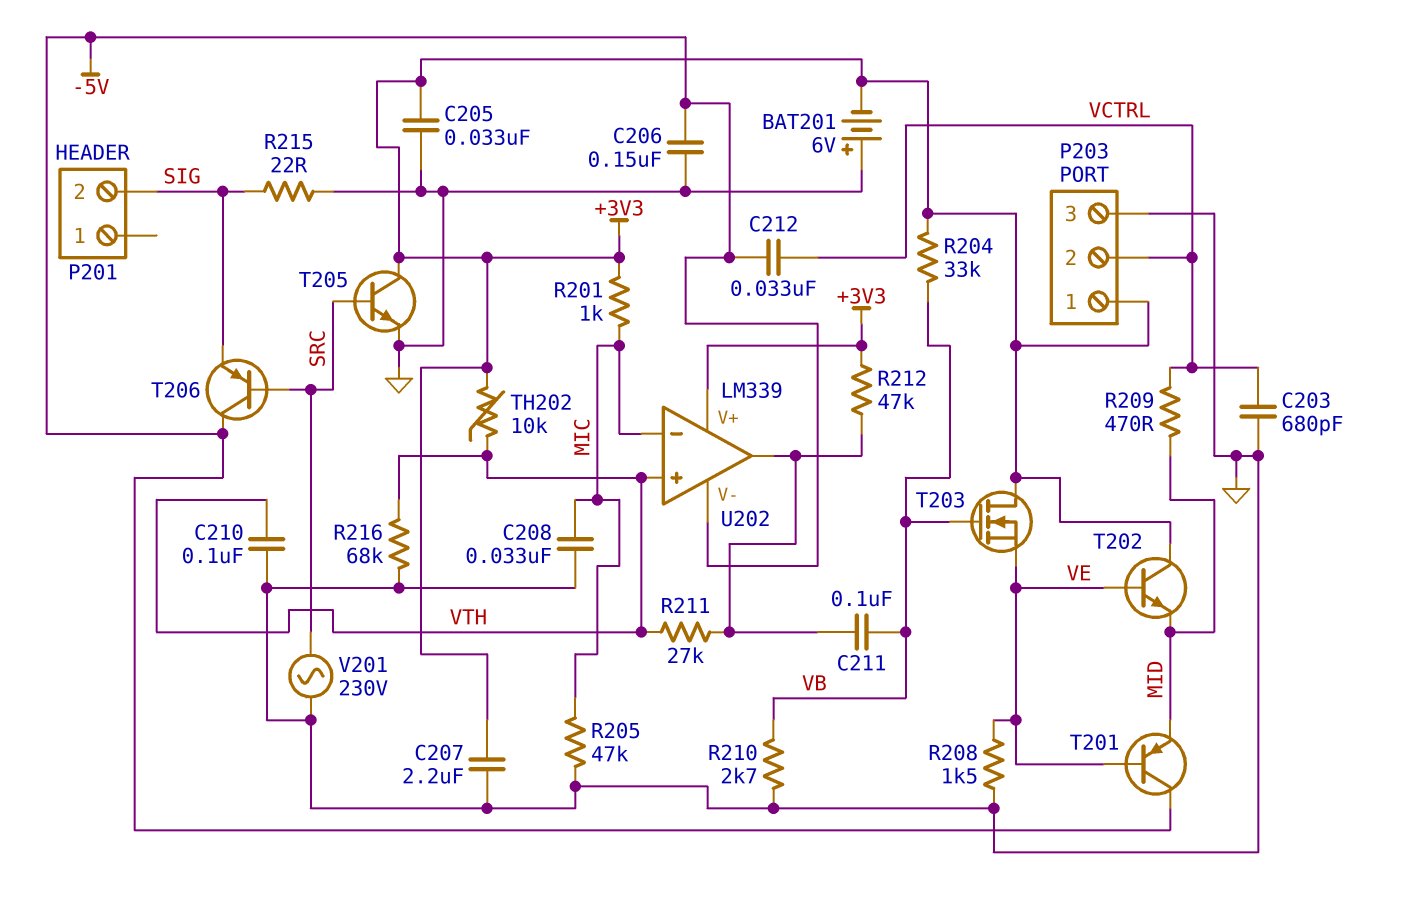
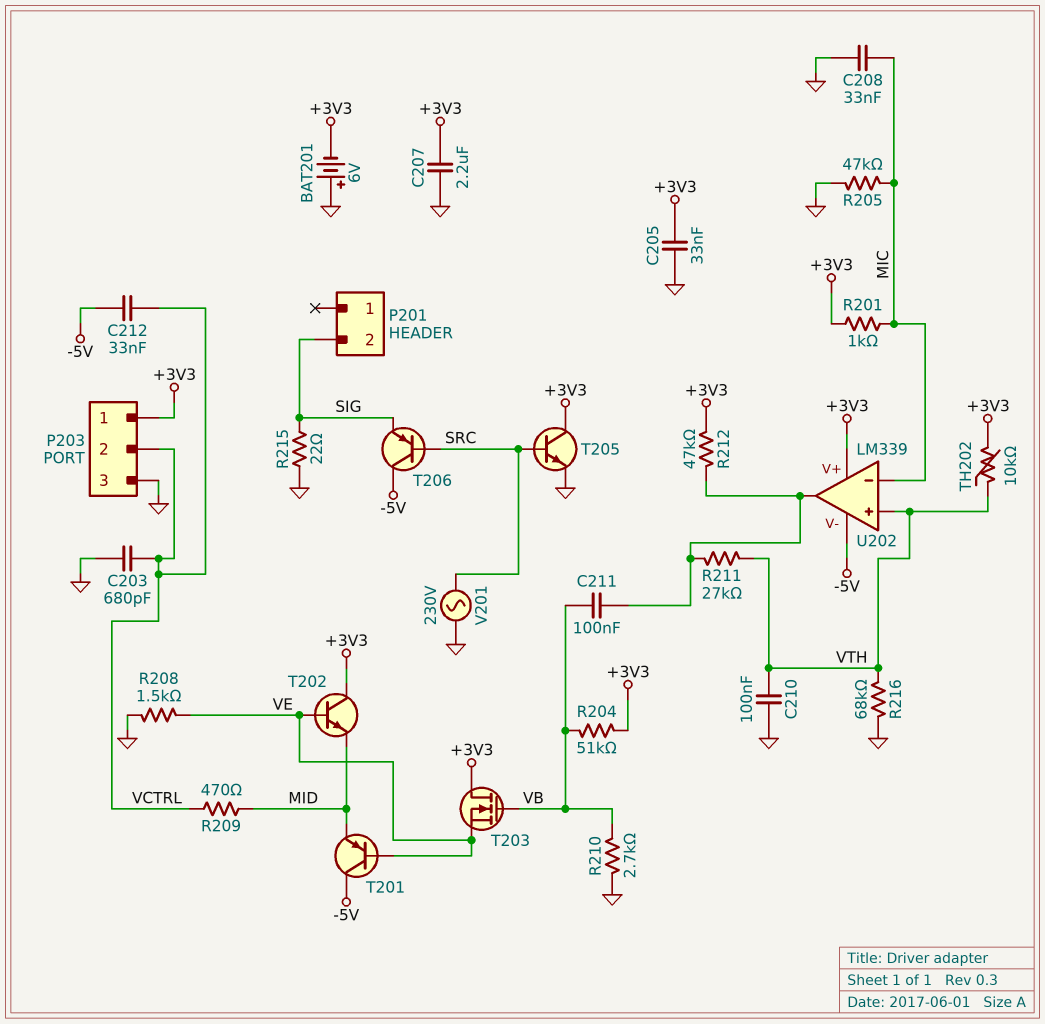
C206: 150nF (-5V, GND) -> none
R204: 33k (+3V3, VB) -> 51k (+3V3, VB)

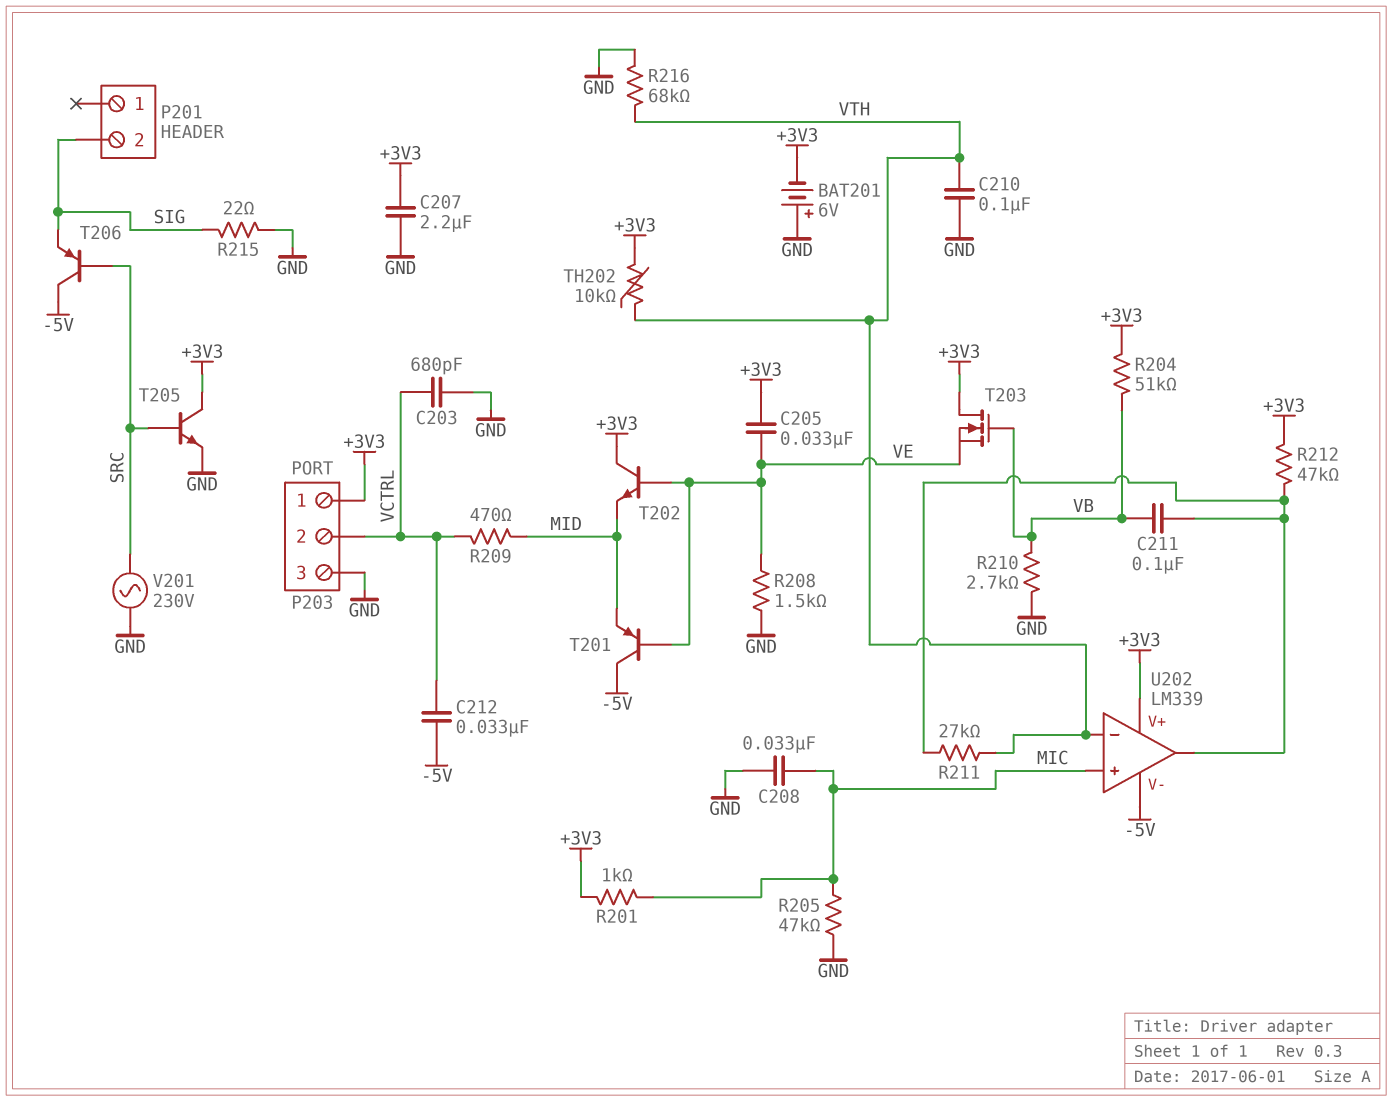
C205: 33nF (+3V3, GND) -> 33nF (+3V3, VE)
U202 pin in+: VTH -> MIC
U202 pin in-: MIC -> VTH

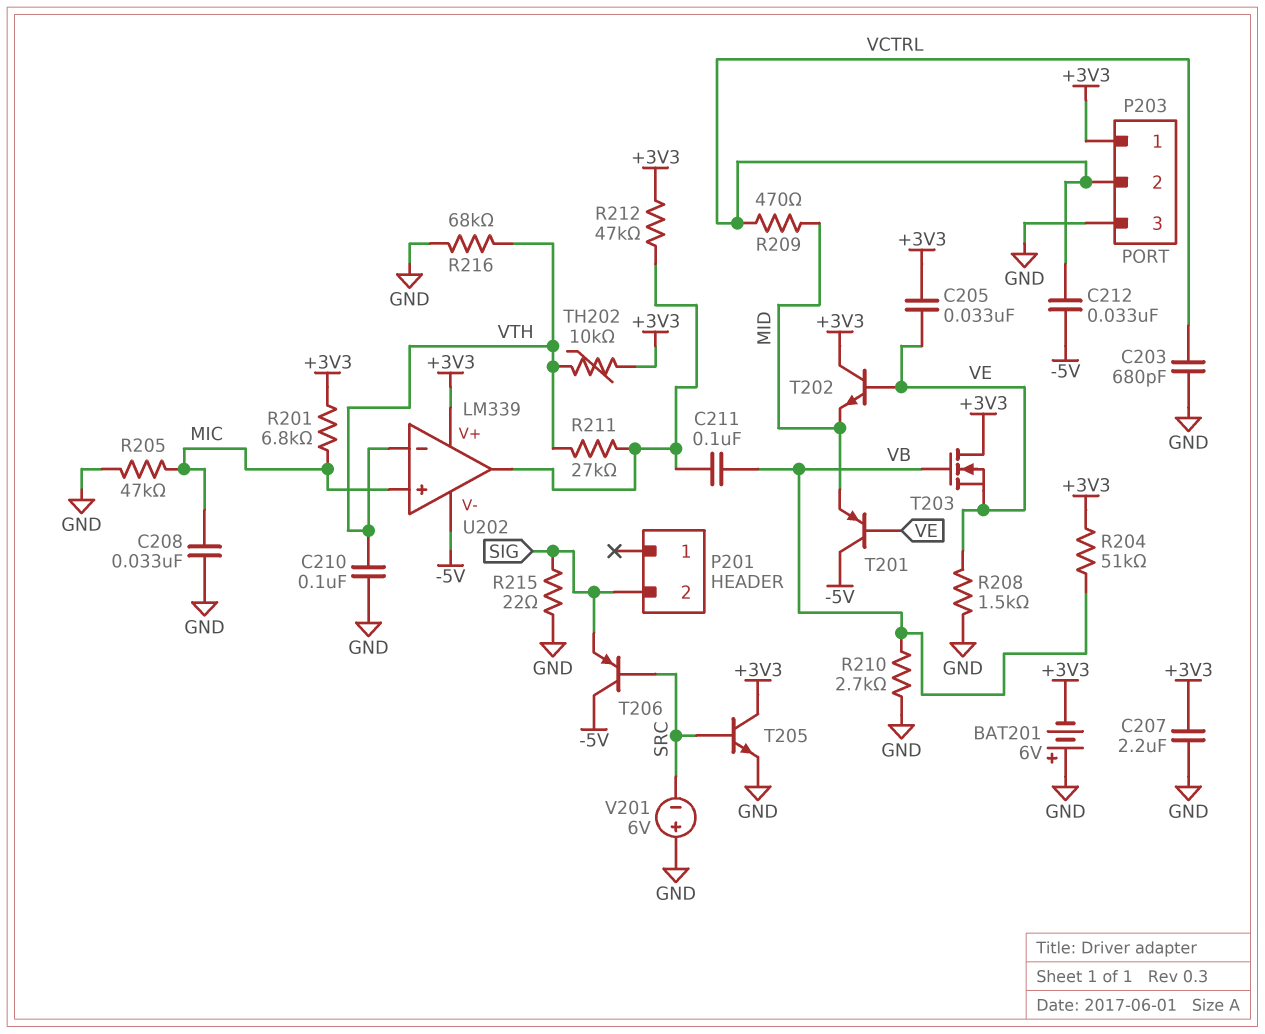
R201: 1k (+3V3, MIC) -> 6.8k (+3V3, MIC)
V201: AC 230V (GND, SRC) -> 6V (plus GND, minus SRC)

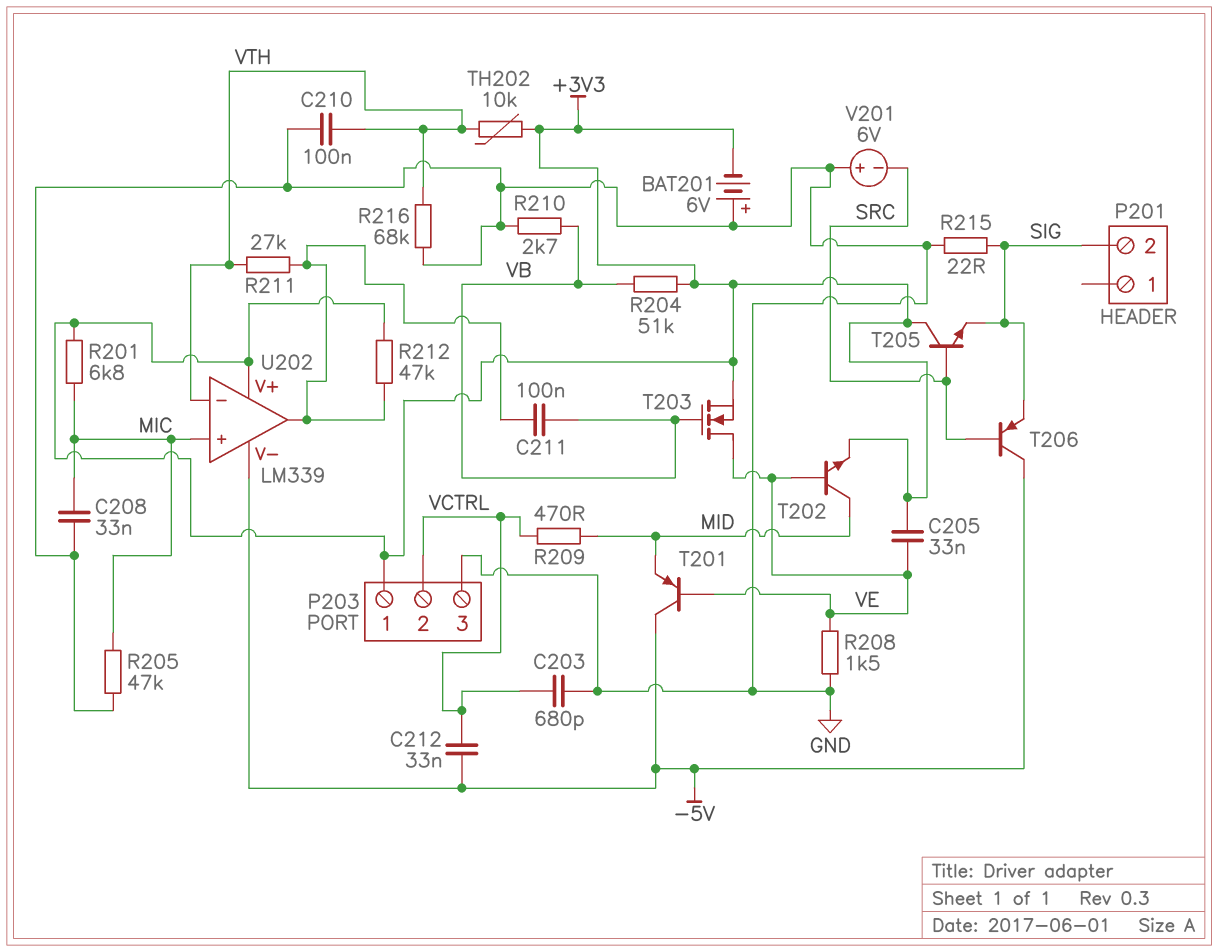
C207: 2.2uF (+3V3, GND) -> none
T202: NPN (B VE, C +3V3, E MID) -> NPN (B VE, C MID, E +3V3)
T203: NMOS (G VB, D +3V3, S VE) -> NMOS (G VB, D VE, S +3V3)
T205: NPN (B SRC, C +3V3, E GND) -> NPN (B SRC, C +3V3, E SIG)

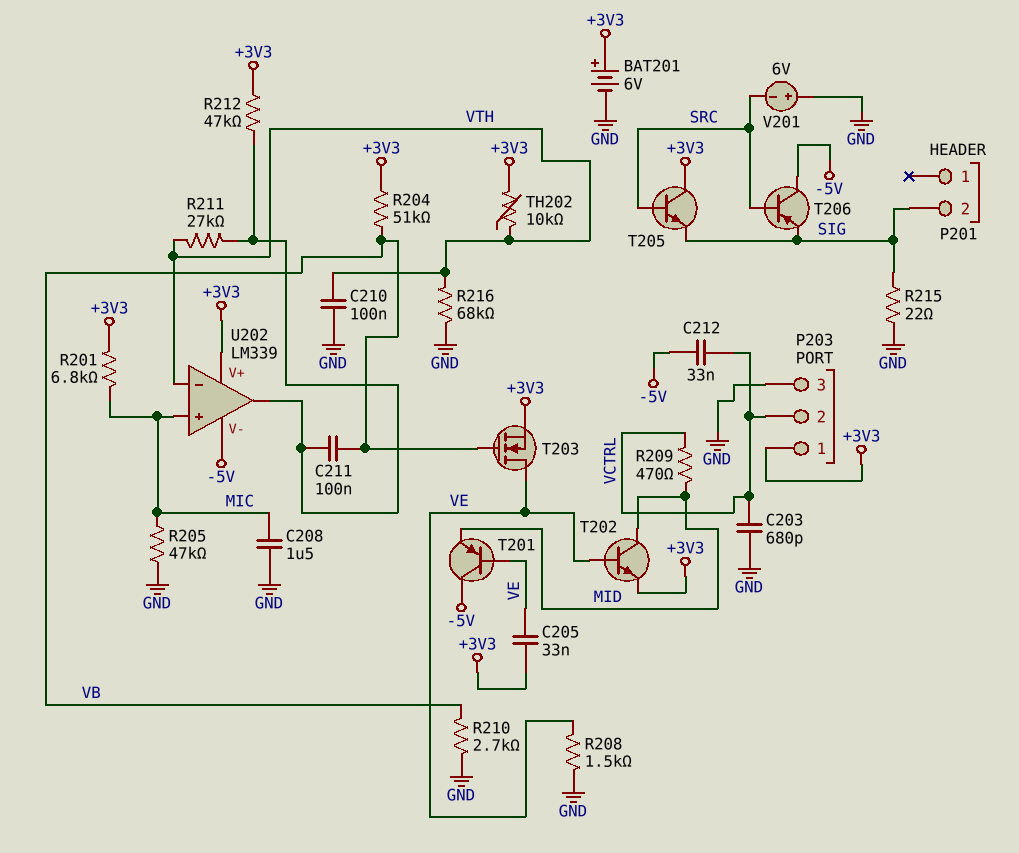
BAT201: 6V (plus GND, minus +3V3) -> 6V (plus +3V3, minus GND)
C208: 33nF (GND, MIC) -> 1.5uF (GND, MIC)

